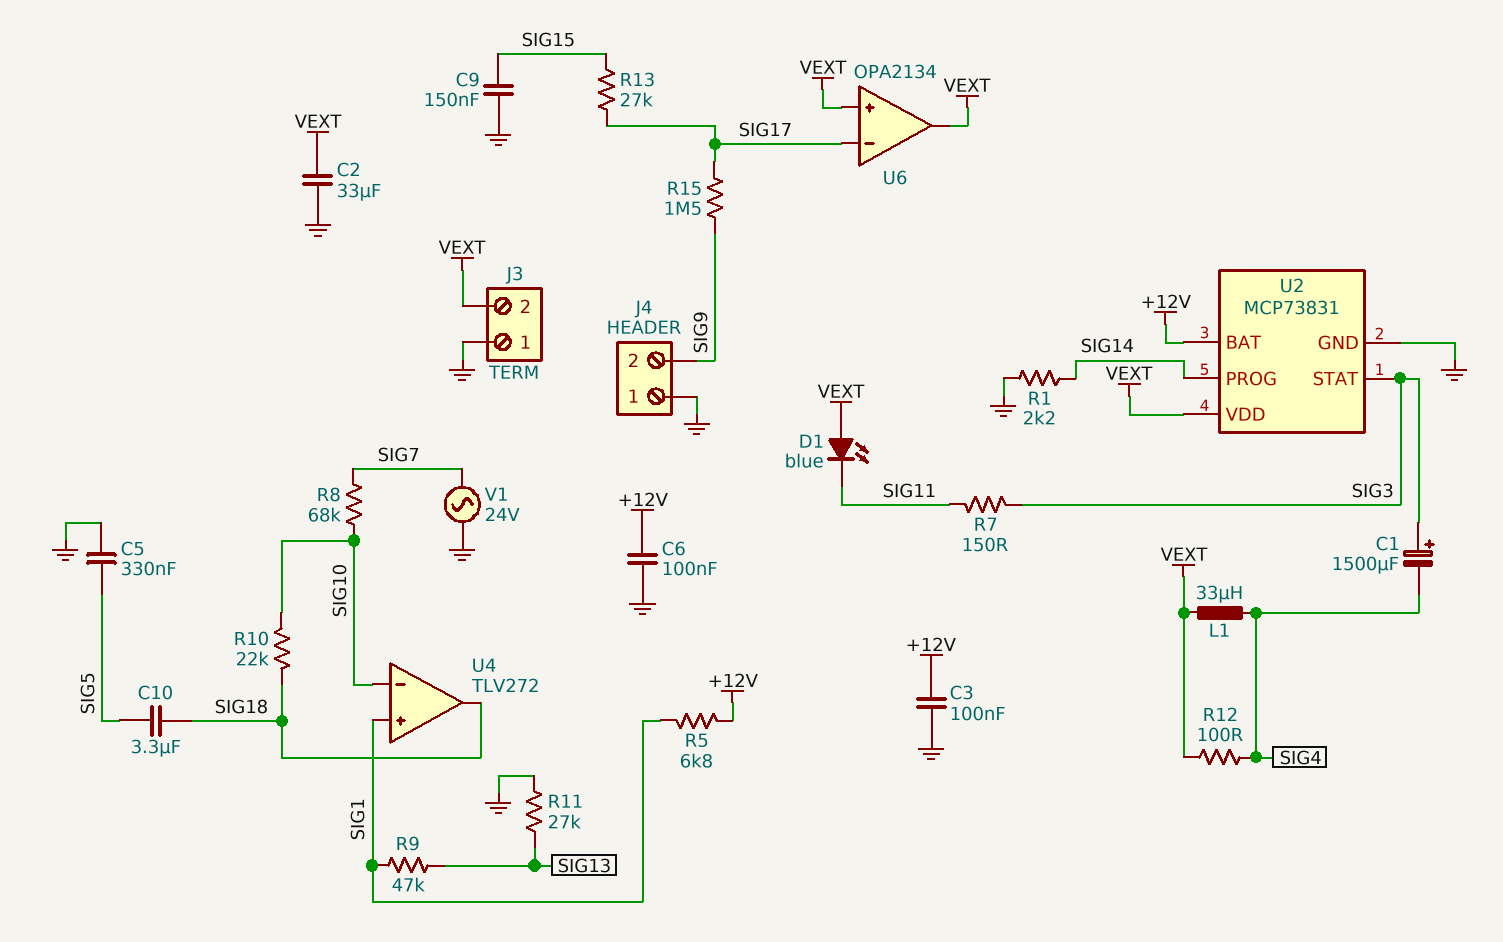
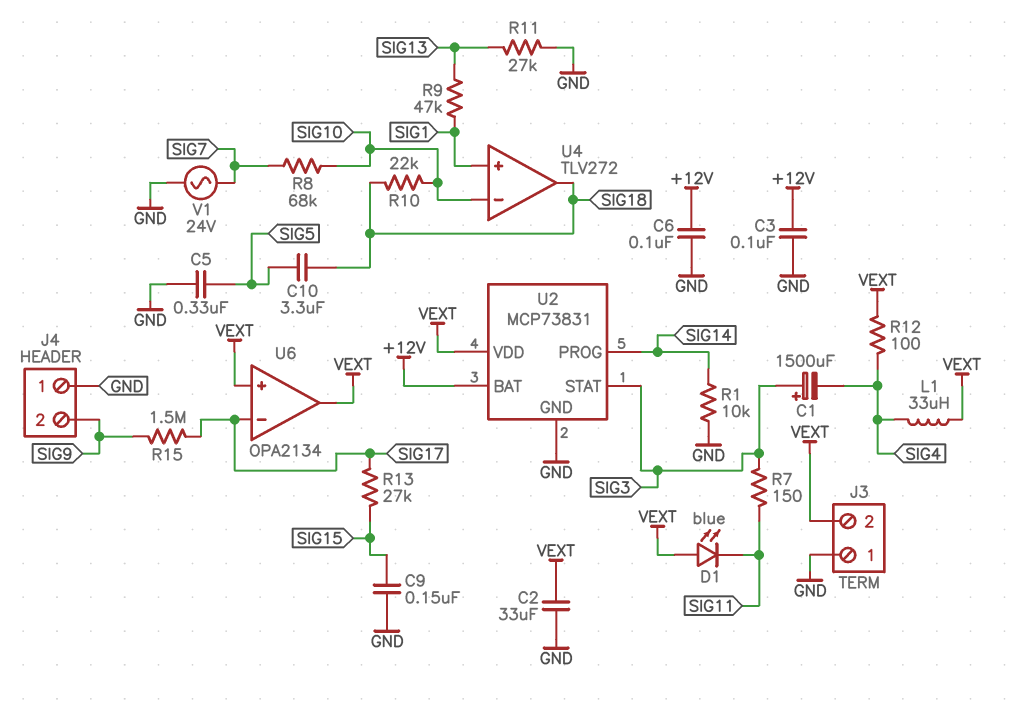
R1: 2.2k (GND, SIG14) -> 10k (GND, SIG14)
R5: 6.8k (+12V, SIG1) -> none

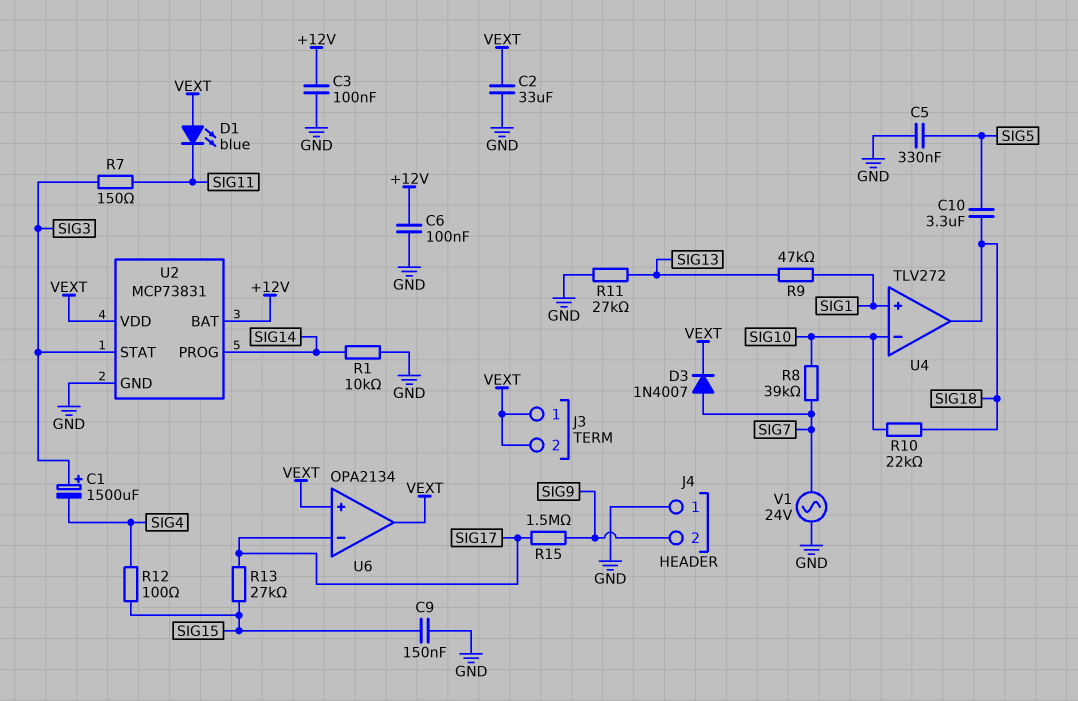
D3: none -> diode 1N4007 (A SIG7, K VEXT)
J3 pin 1: GND -> VEXT
L1: 33uH (SIG4, VEXT) -> none
R8: 68k (SIG7, SIG10) -> 39k (SIG7, SIG10)
R12: 100 (SIG4, VEXT) -> 100 (SIG4, SIG15)

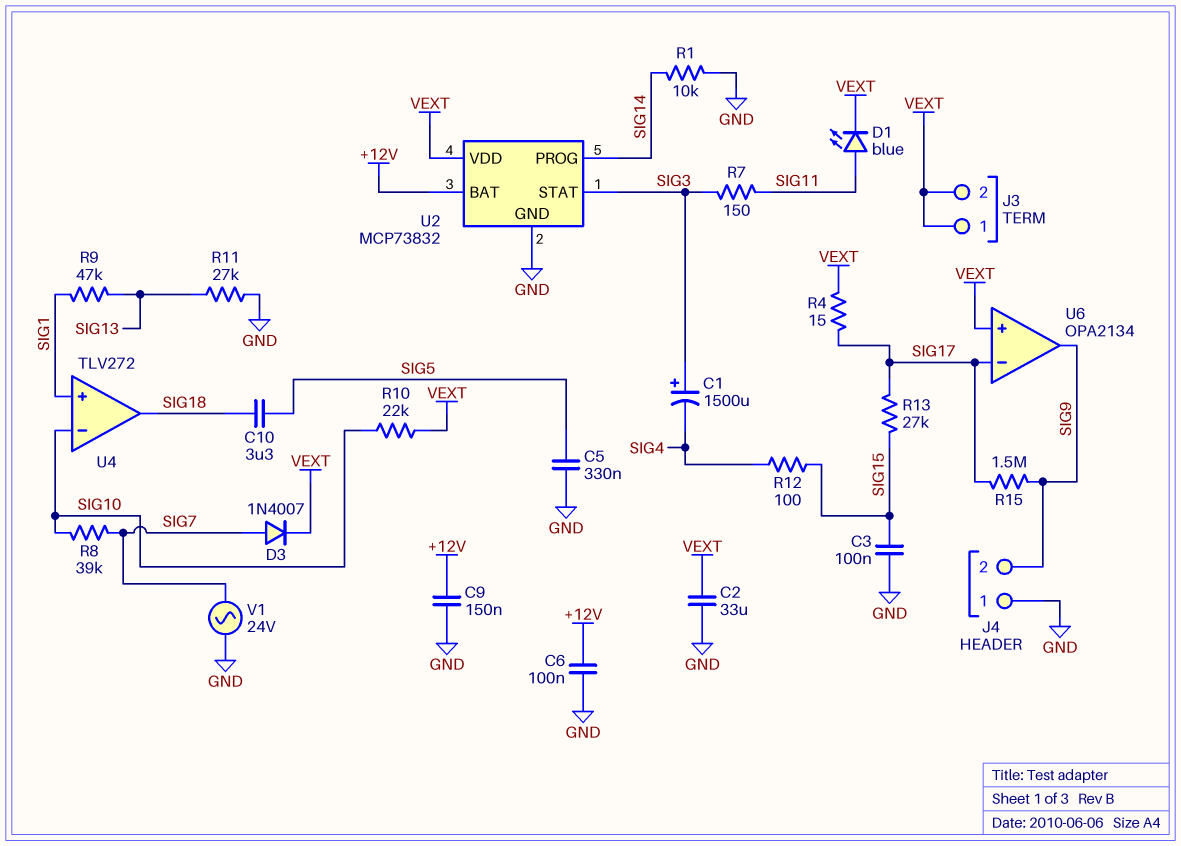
C3: 100nF (+12V, GND) -> 100nF (GND, SIG15)
C9: 150nF (GND, SIG15) -> 150nF (+12V, GND)
D1: LED blue (A VEXT, K SIG11) -> LED blue (A SIG11, K VEXT)
R4: none -> 15 (SIG17, VEXT)
R10: 22k (SIG10, SIG18) -> 22k (SIG10, VEXT)
U2: MCP73831 -> MCP73832
U6 pin out: VEXT -> SIG9

